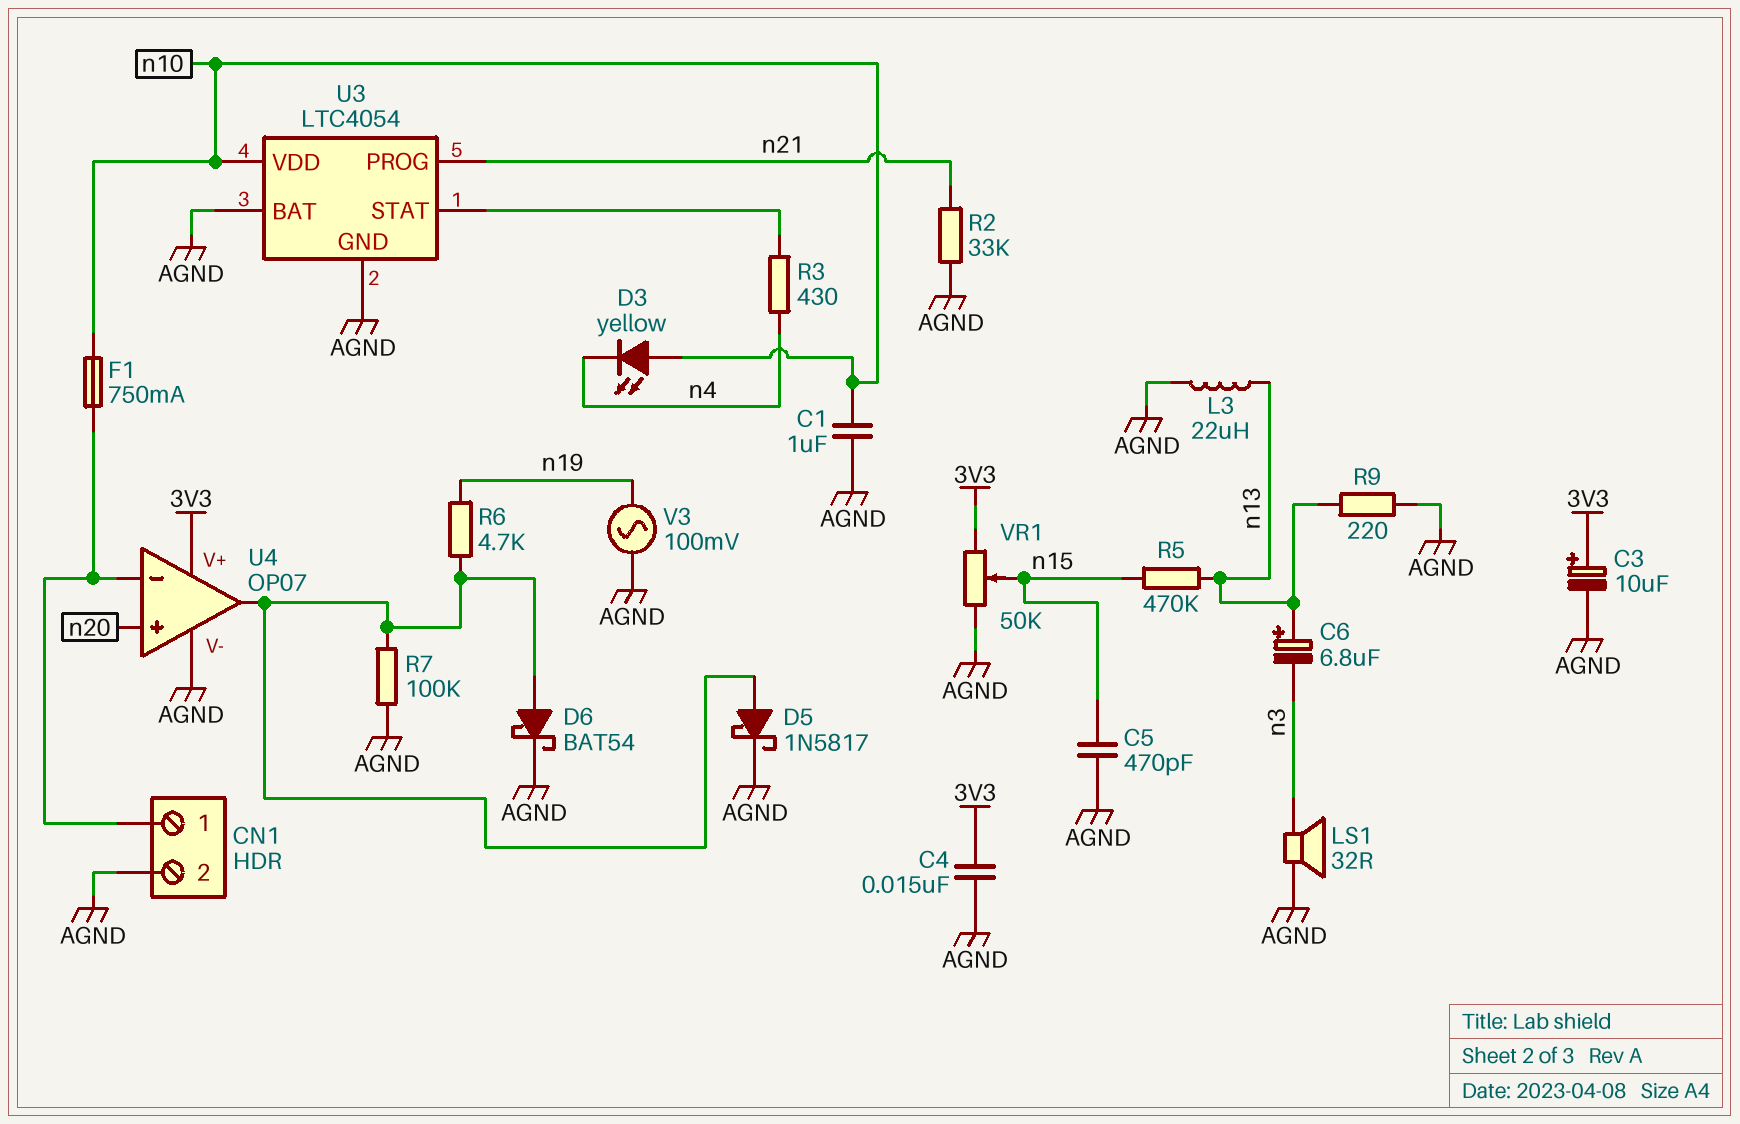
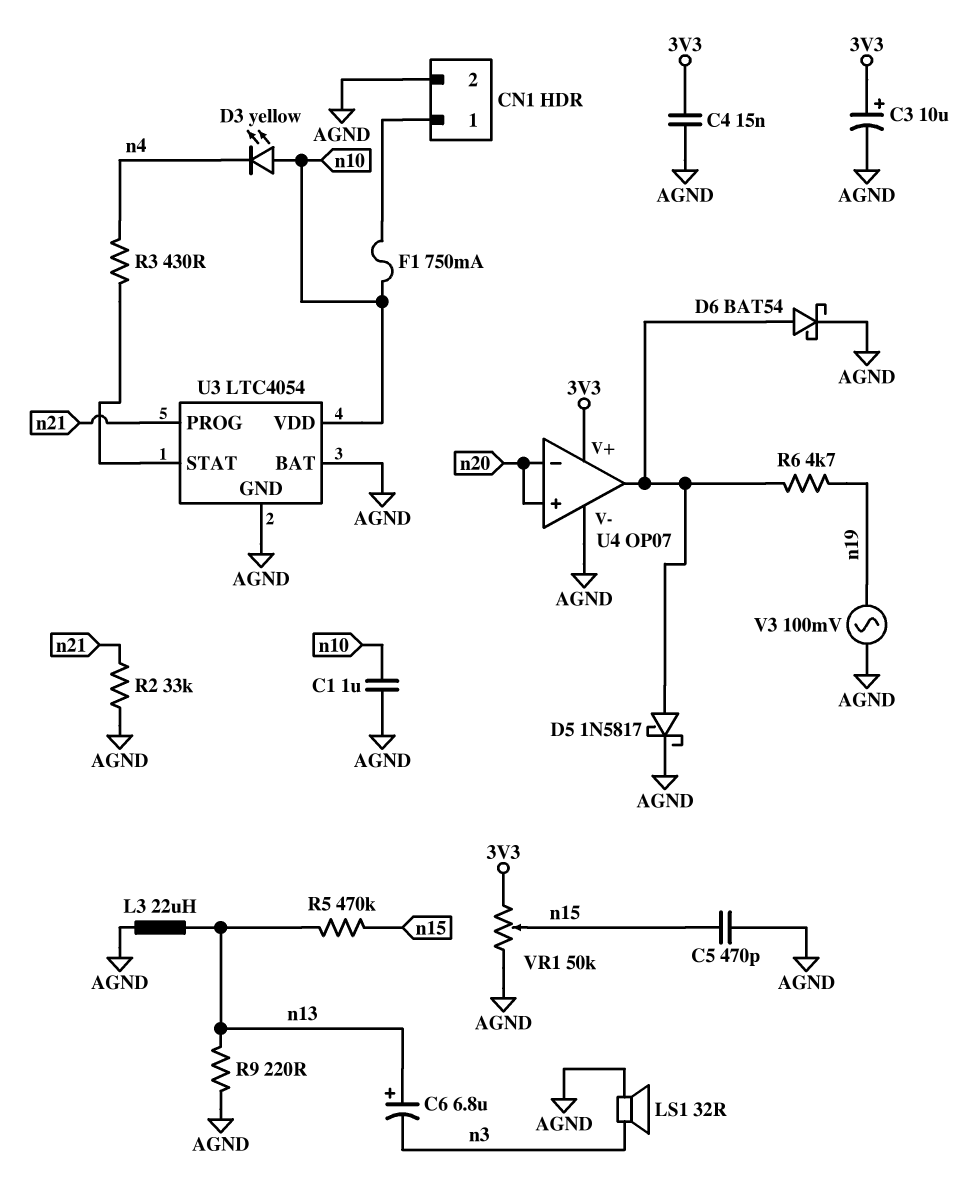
R7: 100k (AGND, U4/out) -> none
U4 pin in-: CN1/1 -> n20

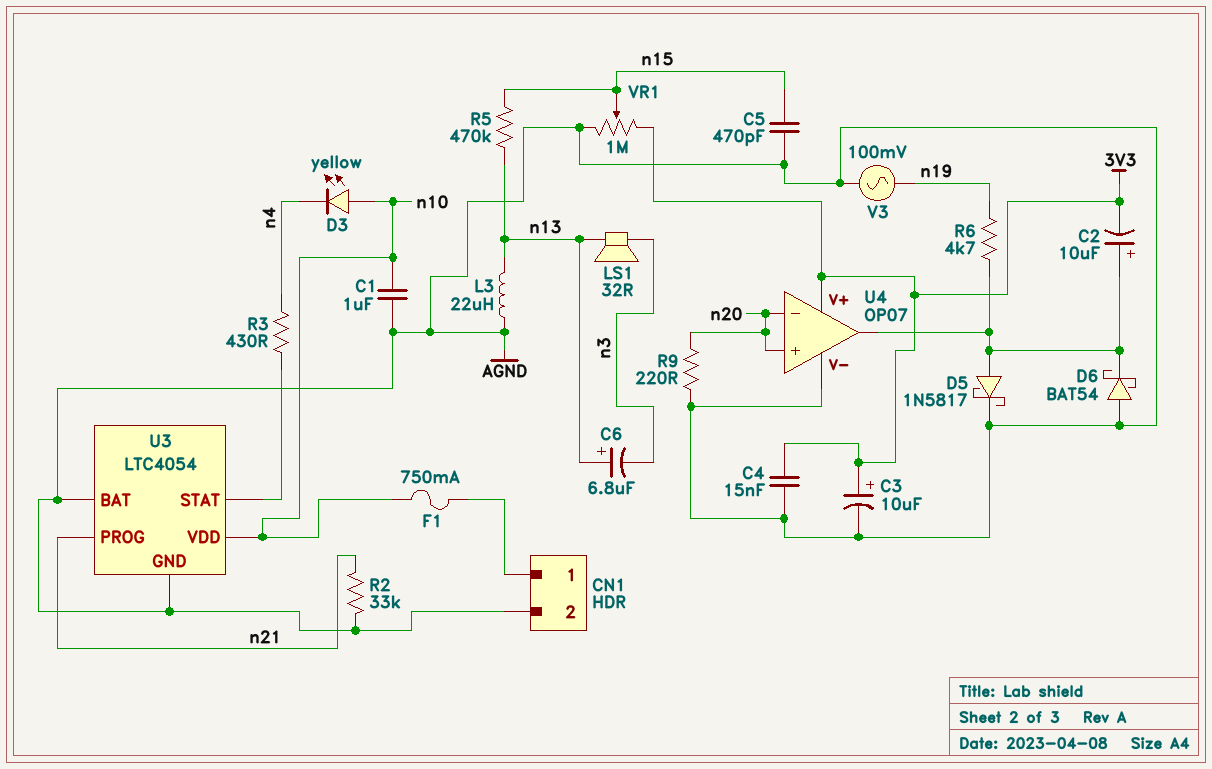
C2: none -> 10uF (plus U4/out, minus 3V3)
D6: schottky BAT54 (A U4/out, K AGND) -> schottky BAT54 (A AGND, K U4/out)
LS1: speaker 32R (AGND, n3) -> speaker 32R (n3, n13)
R9: 220 (AGND, n13) -> 220 (AGND, n20)
VR1: 50k (3V3, AGND, wiper n15) -> 1M (3V3, AGND, wiper n15)

